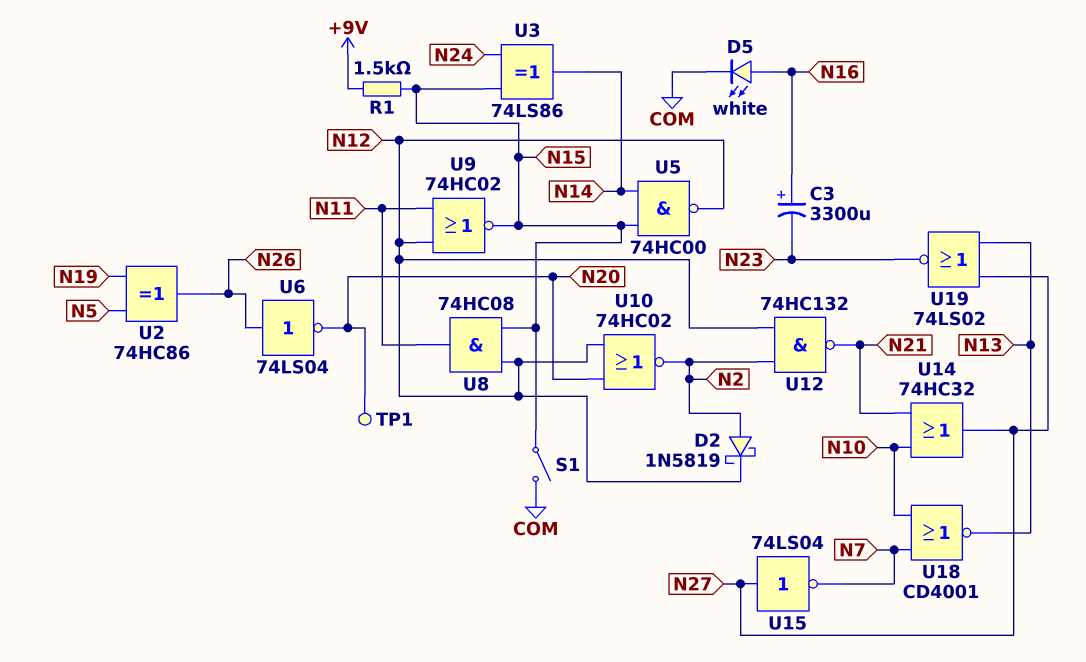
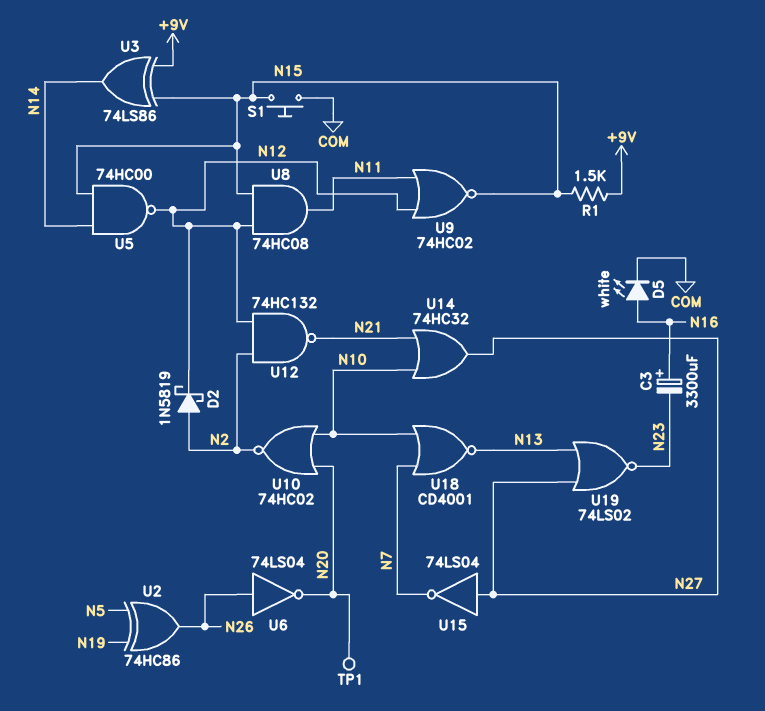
S1: switch (COM, N15) -> button (COM, N15)
U3: XOR 74LS86 (in N15, in N24, out N14) -> XOR 74LS86 (in +9V, in N15, out N14)
U10: NOR 74HC02 (in N12, in N20, out N2) -> NOR 74HC02 (in N10, in N20, out N2)

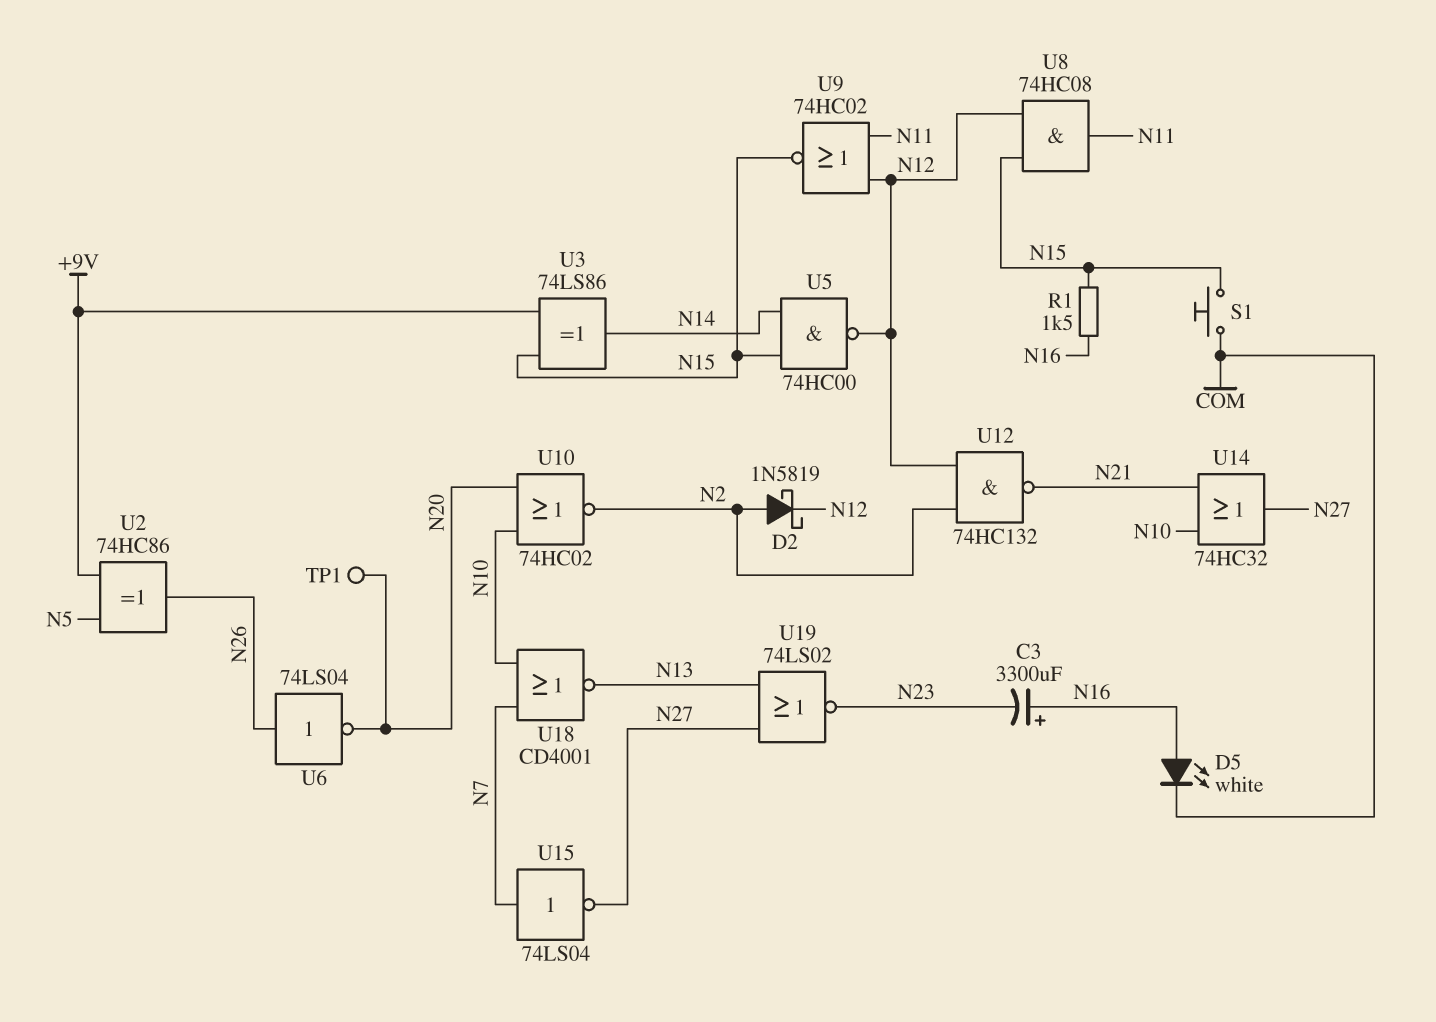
R1: 1.5k (+9V, N15) -> 1.5k (N15, N16)
U2: XOR 74HC86 (in N5, in N19, out N26) -> XOR 74HC86 (in +9V, in N5, out N26)
U15: NOT 74LS04 (in N27, out N7) -> NOT 74LS04 (in N7, out N27)

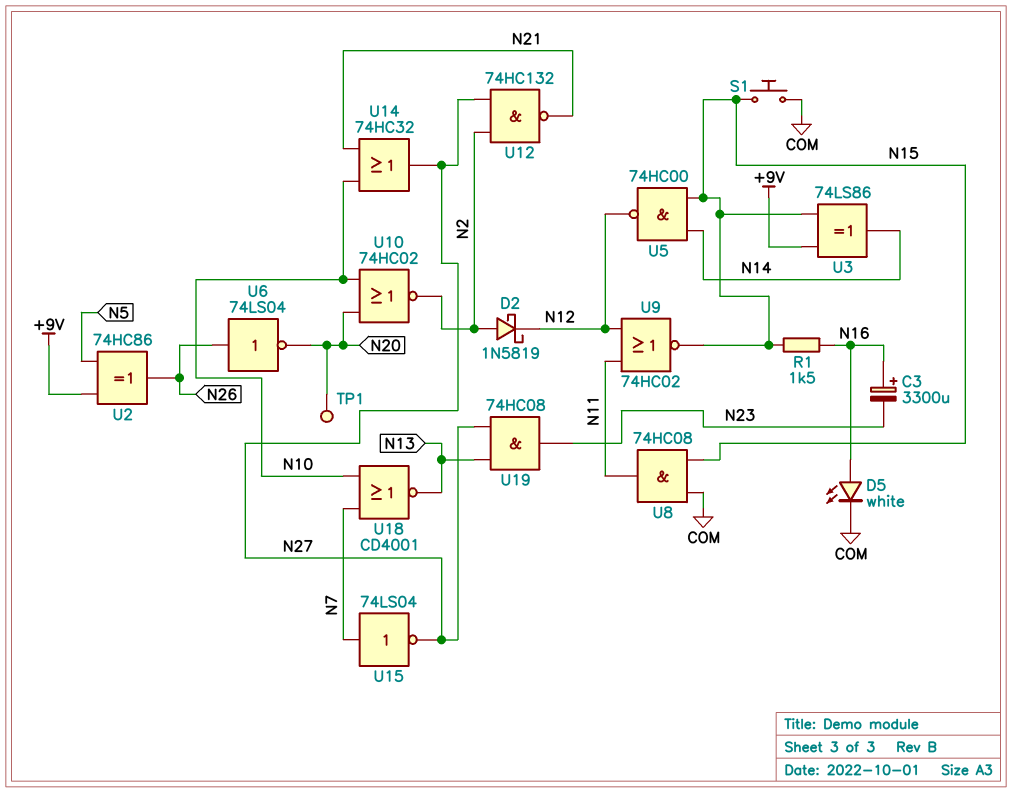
U8: AND 74HC08 (in N12, in N15, out N11) -> AND 74HC08 (in COM, in N15, out N11)
U12: NAND 74HC132 (in N2, in N12, out N21) -> NAND 74HC132 (in N2, in N27, out N21)
U19: NOR 74LS02 (in N13, in N27, out N23) -> AND 74HC08 (in N13, in N27, out N23)

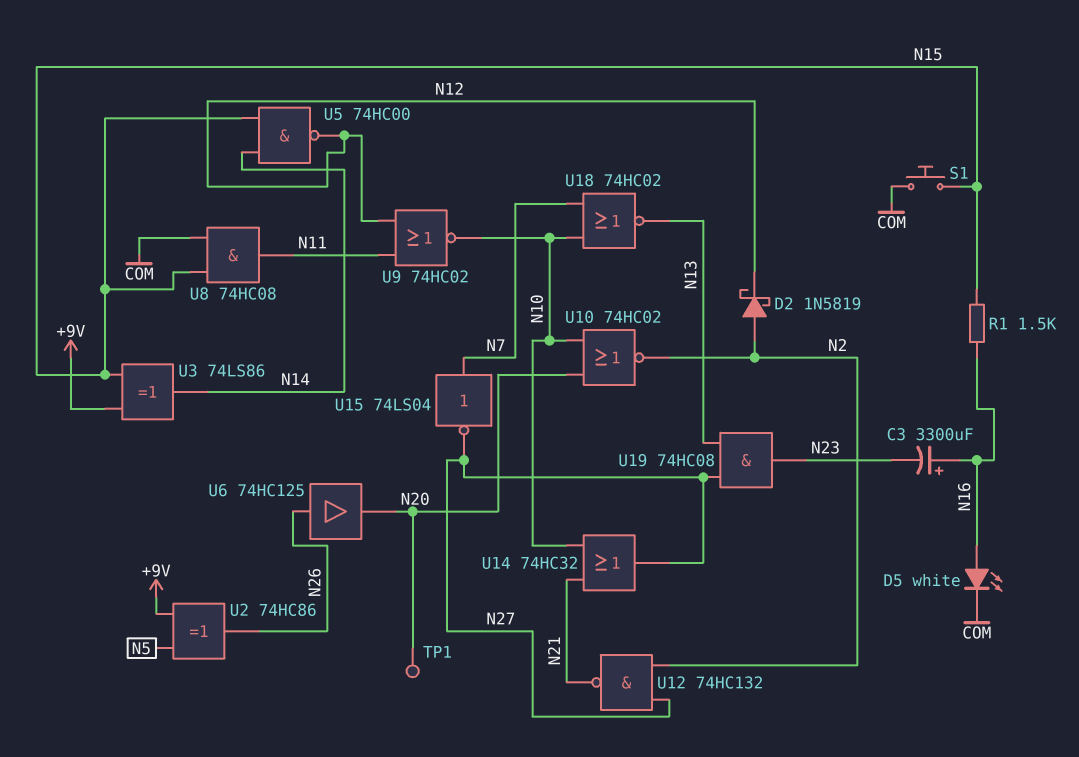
U6: NOT 74LS04 (in N26, out N20) -> buffer 74HC125 (in N26, out N20)
U9: NOR 74HC02 (in N11, in N12, out N15) -> NOR 74HC02 (in N11, in N12, out N10)
U18: NOR CD4001 (in N7, in N10, out N13) -> NOR 74HC02 (in N7, in N10, out N13)

